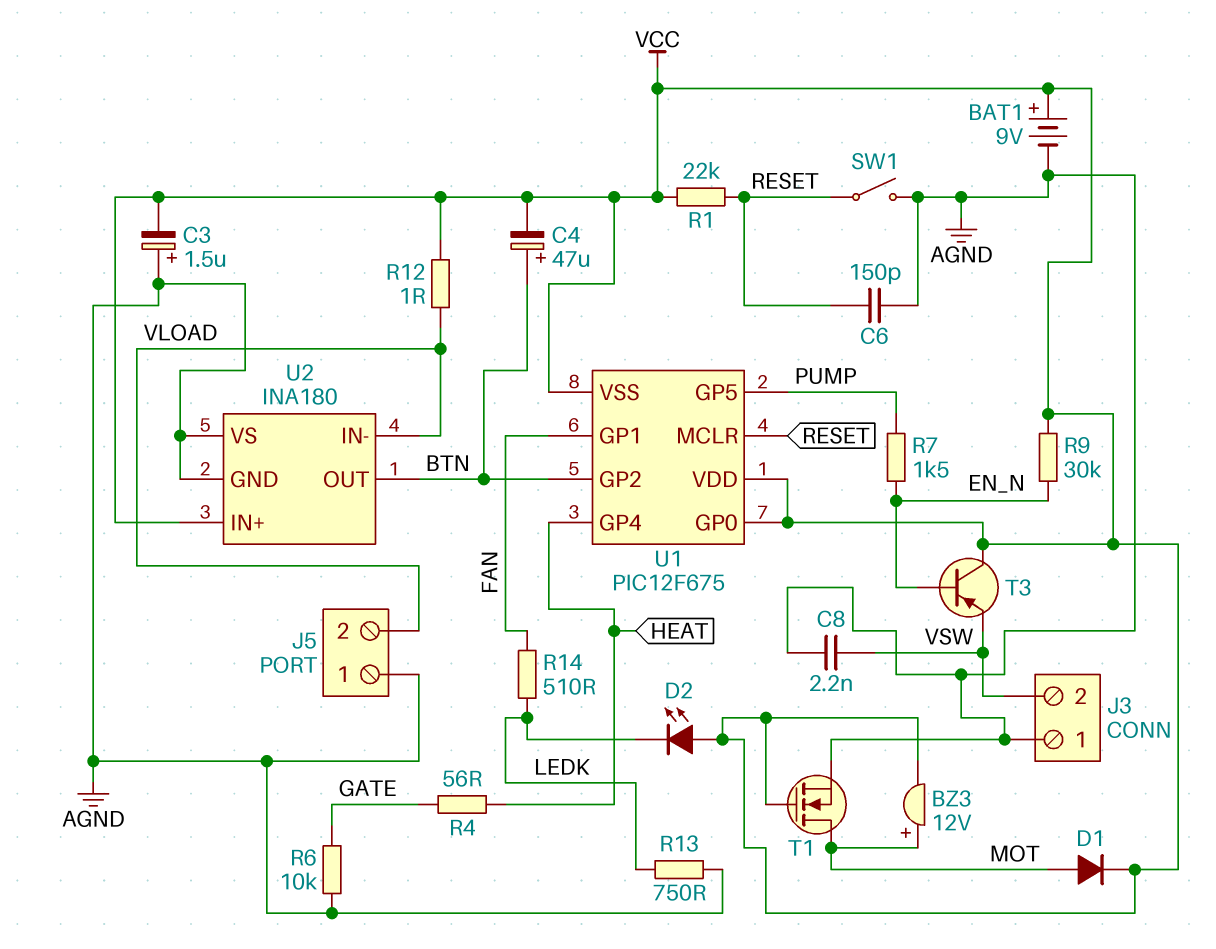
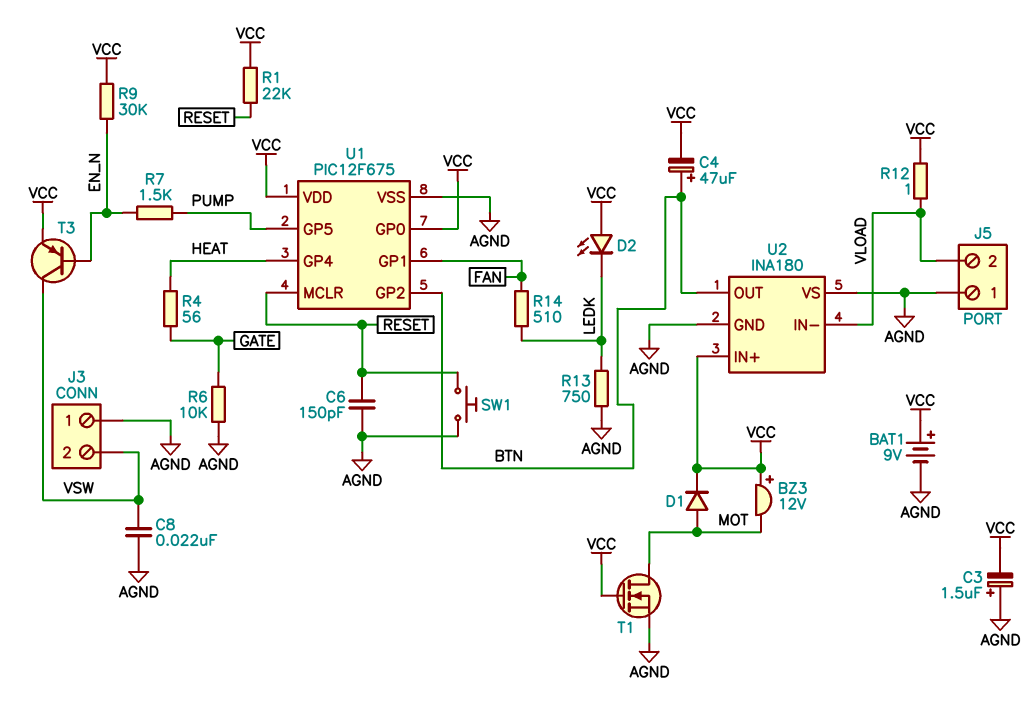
BZ3: buzzer 12V (plus MOT, minus VCC) -> buzzer 12V (plus VCC, minus MOT)
C8: 2.2nF (AGND, VSW) -> 22nF (AGND, VSW)
SW1: switch (AGND, RESET) -> button (AGND, RESET)
T3: PNP (B EN_N, C VCC, E VSW) -> PNP (B EN_N, C VSW, E VCC)
U1 pin VSS: VCC -> AGND

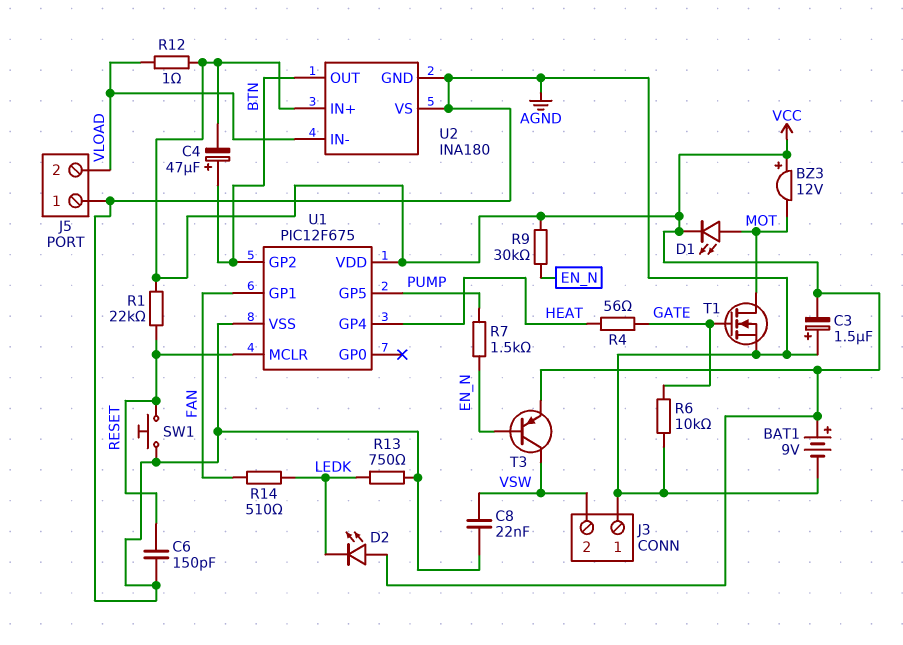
D1: diode (A MOT, K VCC) -> LED (A MOT, K VCC)
T1: NMOS (G VCC, D MOT, S AGND) -> NMOS (G GATE, D MOT, S AGND)
U1 pin GP0: VCC -> none

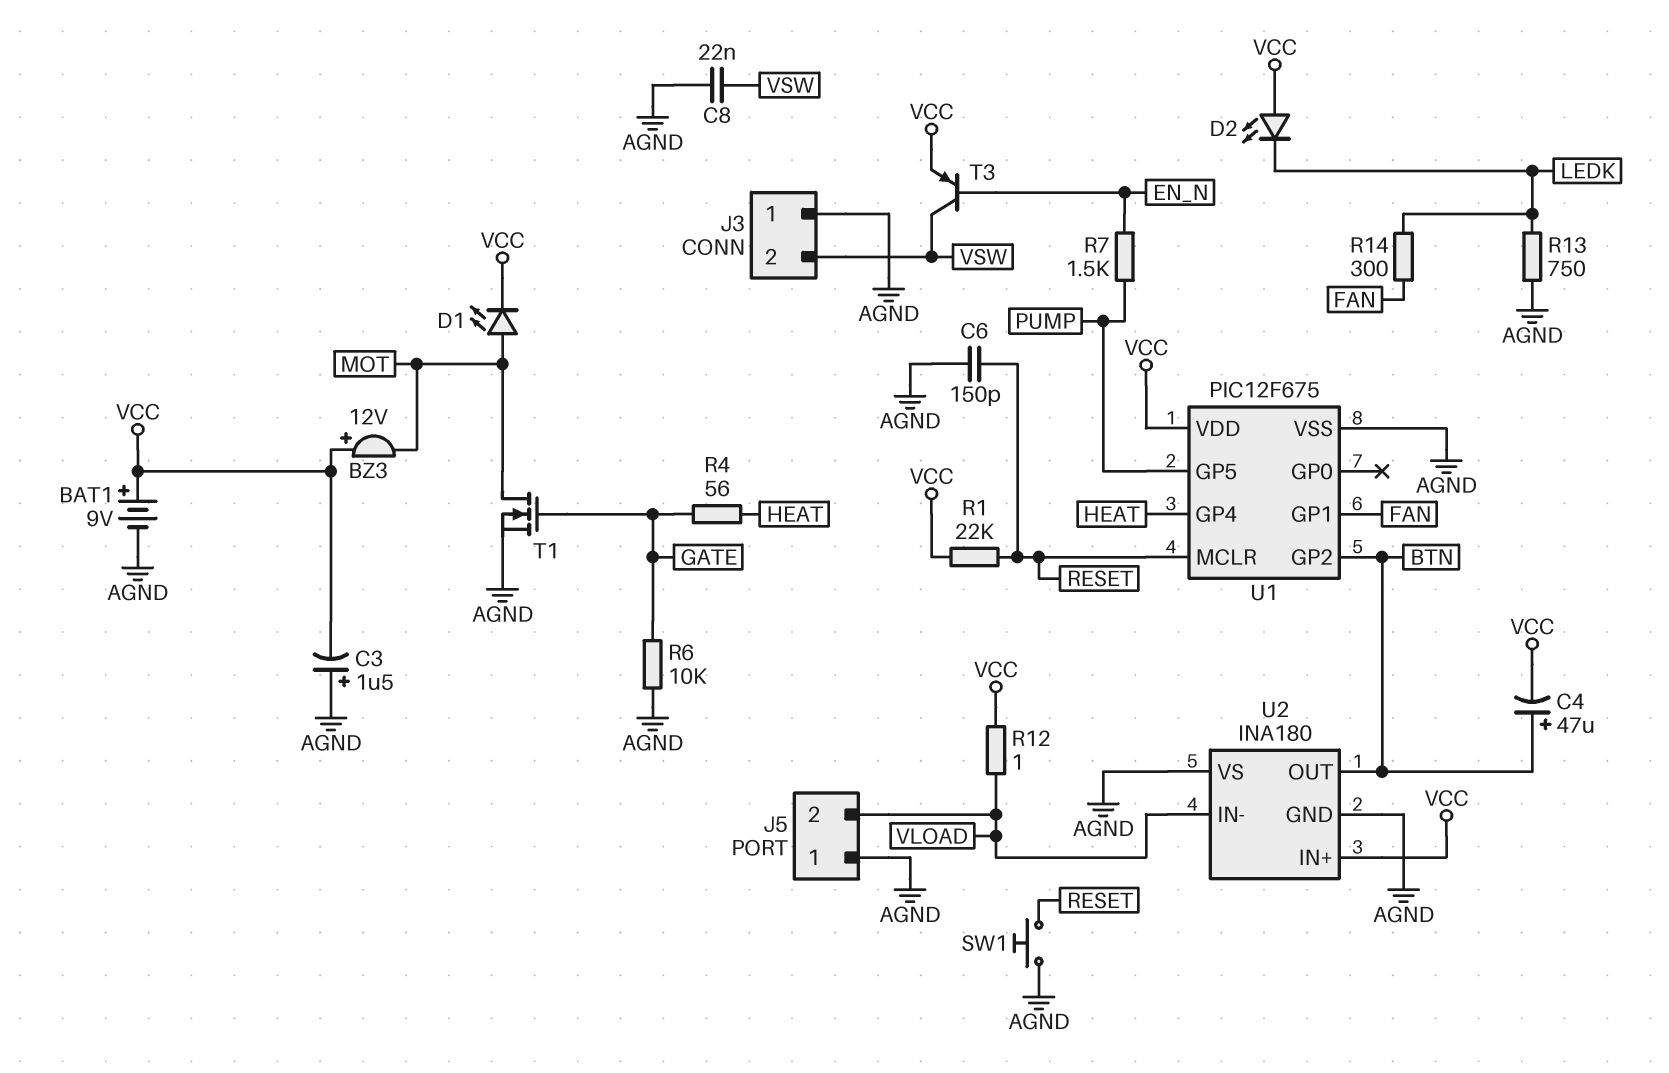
R9: 30k (EN_N, VCC) -> none
R14: 510 (FAN, LEDK) -> 300 (FAN, LEDK)

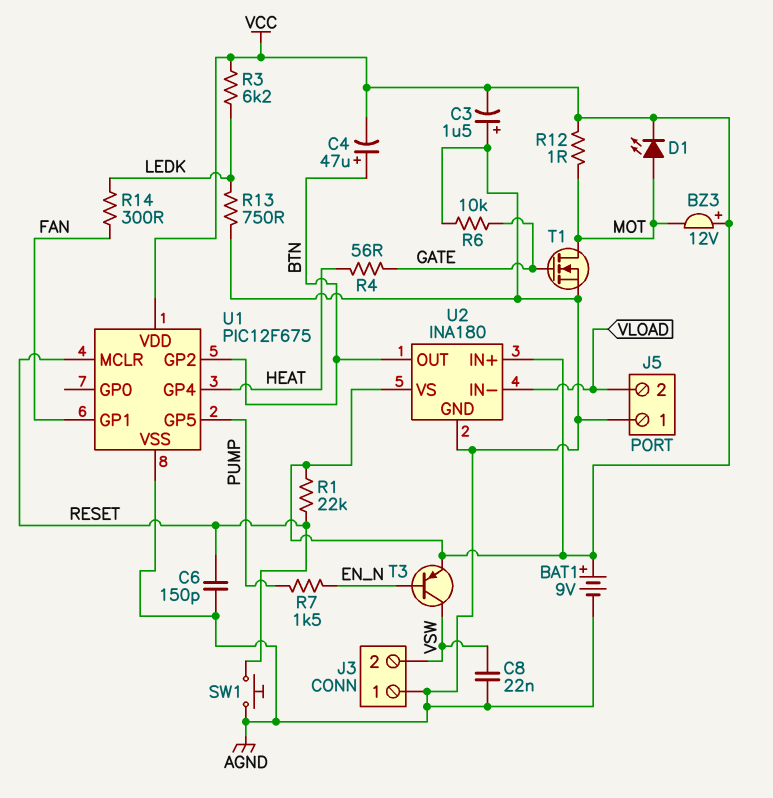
D2: LED (A VCC, K LEDK) -> none
R3: none -> 6.2k (LEDK, VCC)
R12: 1 (VCC, VLOAD) -> 1 (MOT, VCC)
U2 pin VS: AGND -> VCC

